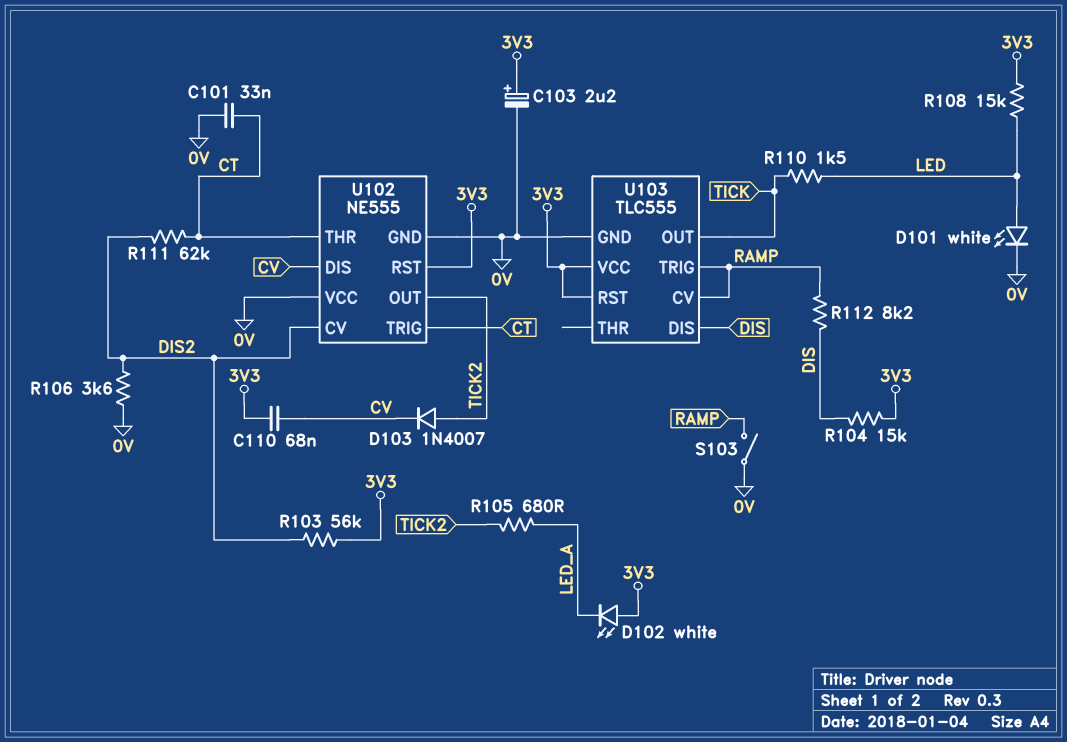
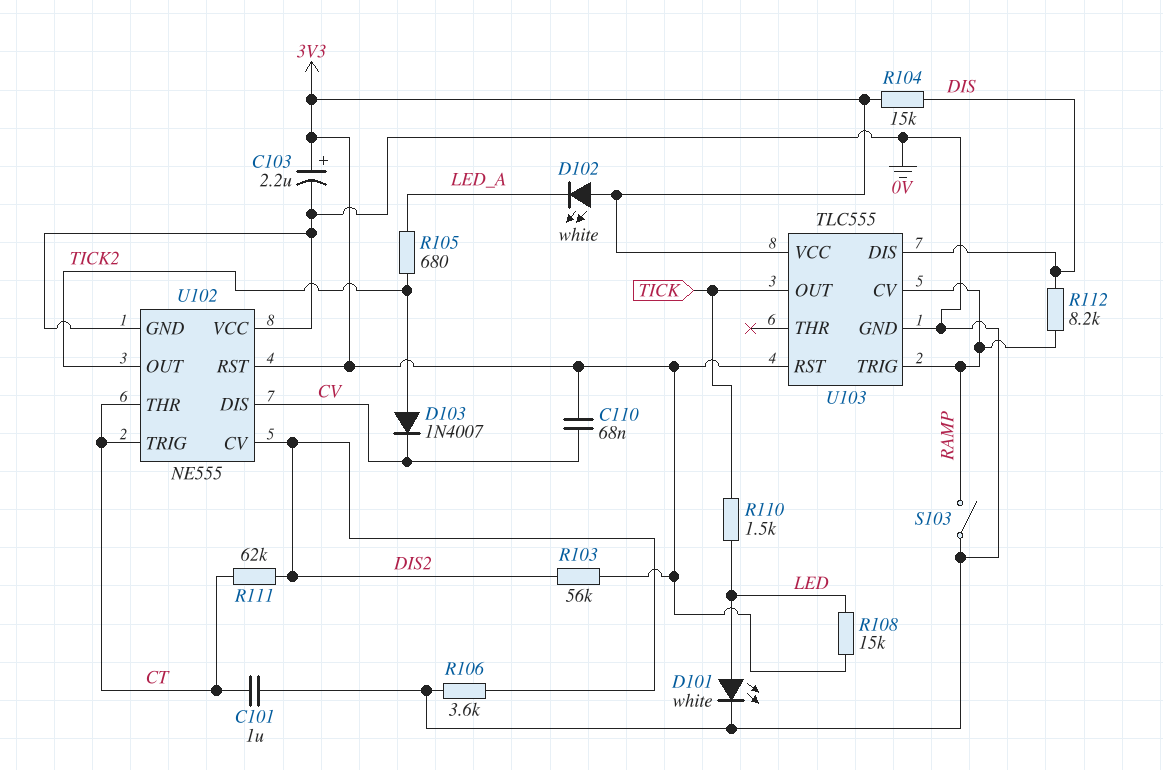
C101: 33nF (0V, CT) -> 1uF (0V, CT)

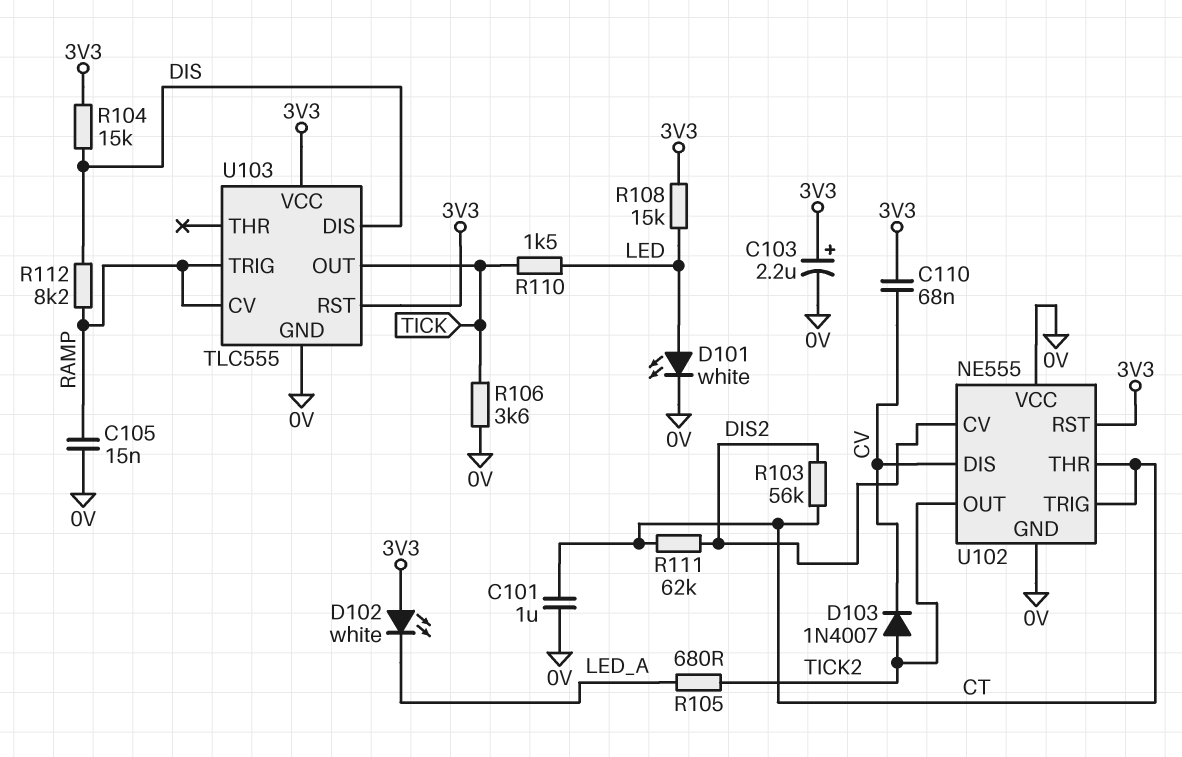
C105: none -> 15nF (0V, RAMP)
R103: 56k (3V3, DIS2) -> 56k (CT, DIS2)
R106: 3.6k (0V, DIS2) -> 3.6k (0V, TICK)
S103: switch (0V, RAMP) -> none

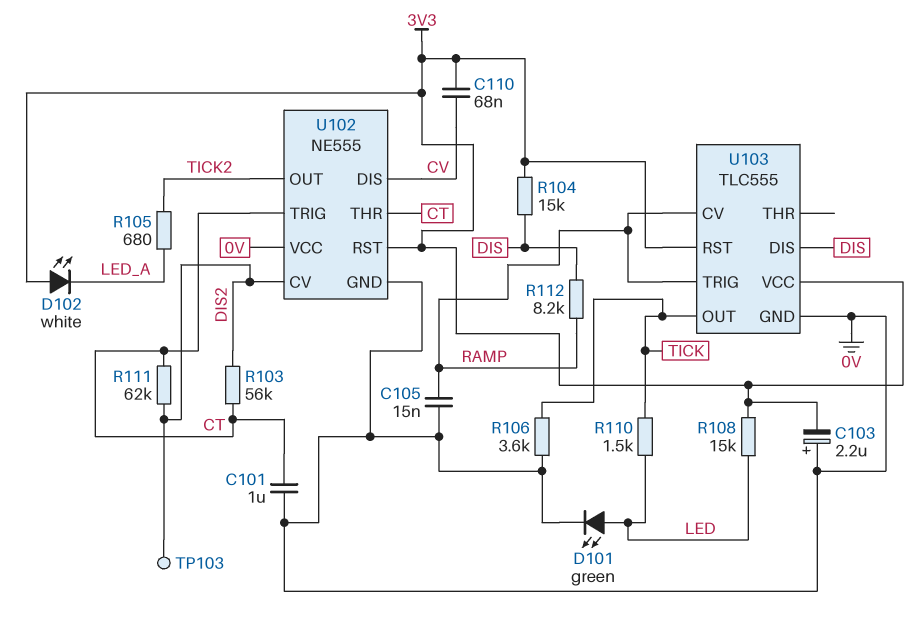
C103: 2.2uF (plus 3V3, minus 0V) -> 2.2uF (plus 0V, minus 3V3)
D101: LED white (A LED, K 0V) -> LED green (A LED, K 0V)
D103: diode 1N4007 (A TICK2, K CV) -> none
TP103: none -> test point (DIS2)

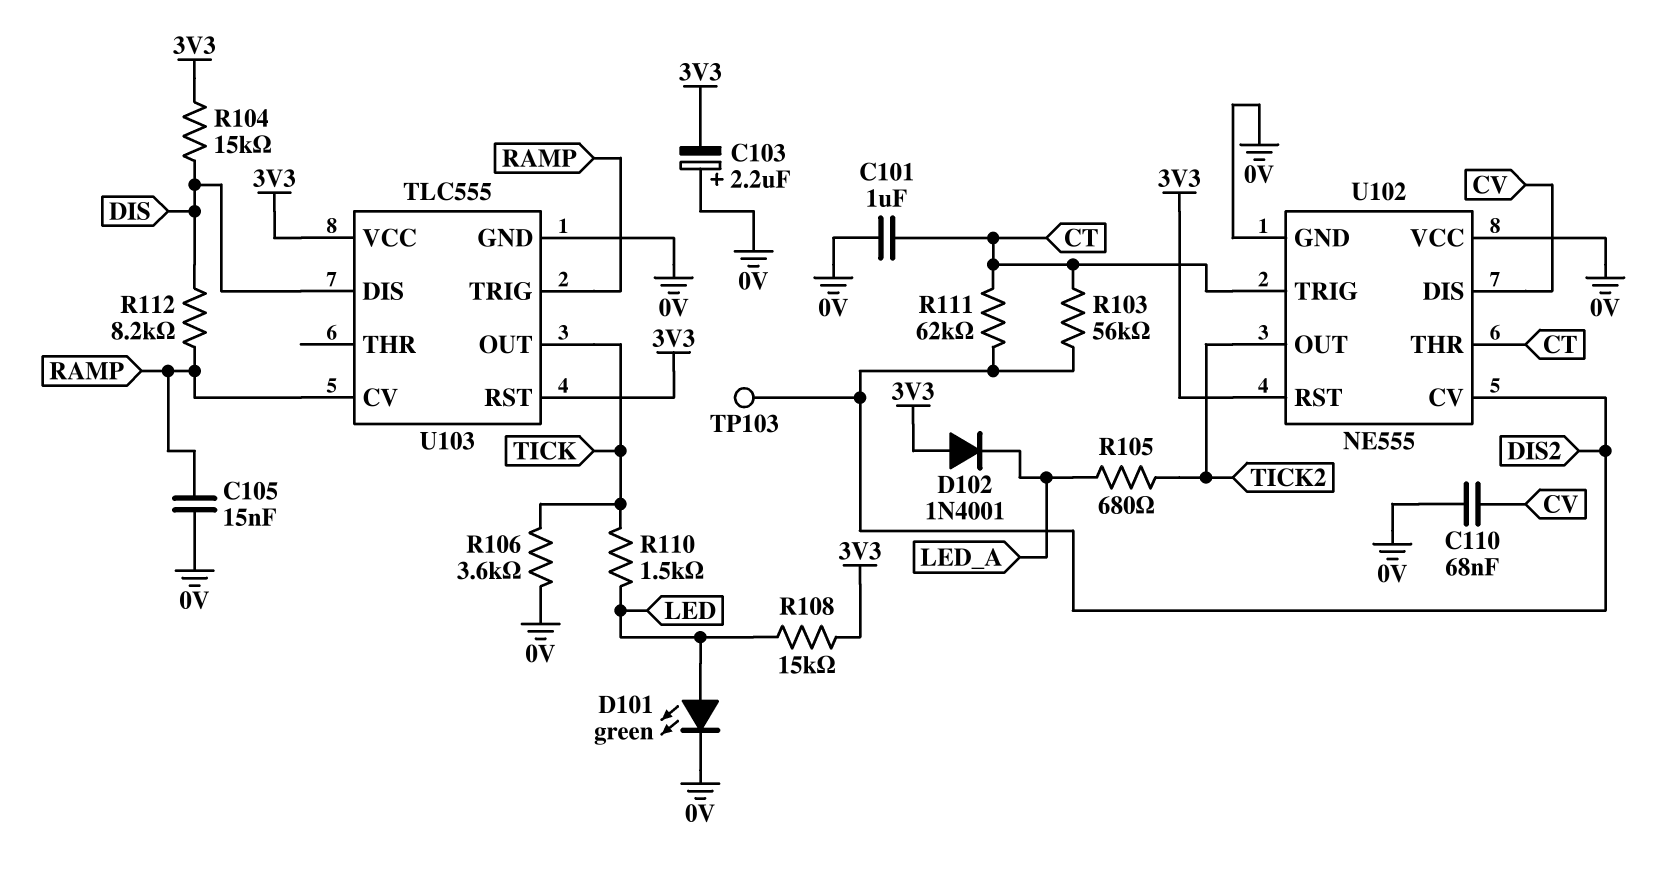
C110: 68nF (3V3, CV) -> 68nF (0V, CV)
D102: LED white (A 3V3, K LED_A) -> diode 1N4001 (A 3V3, K LED_A)

